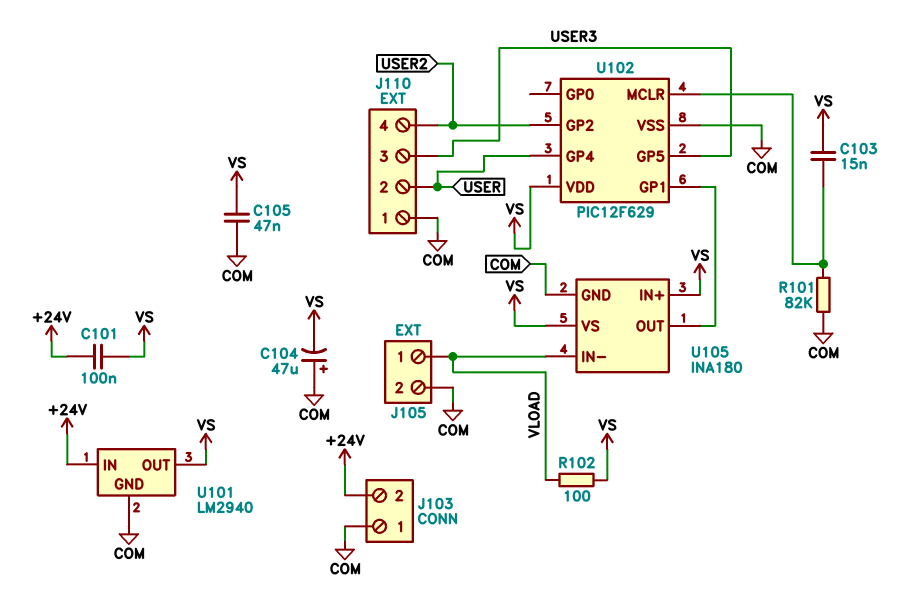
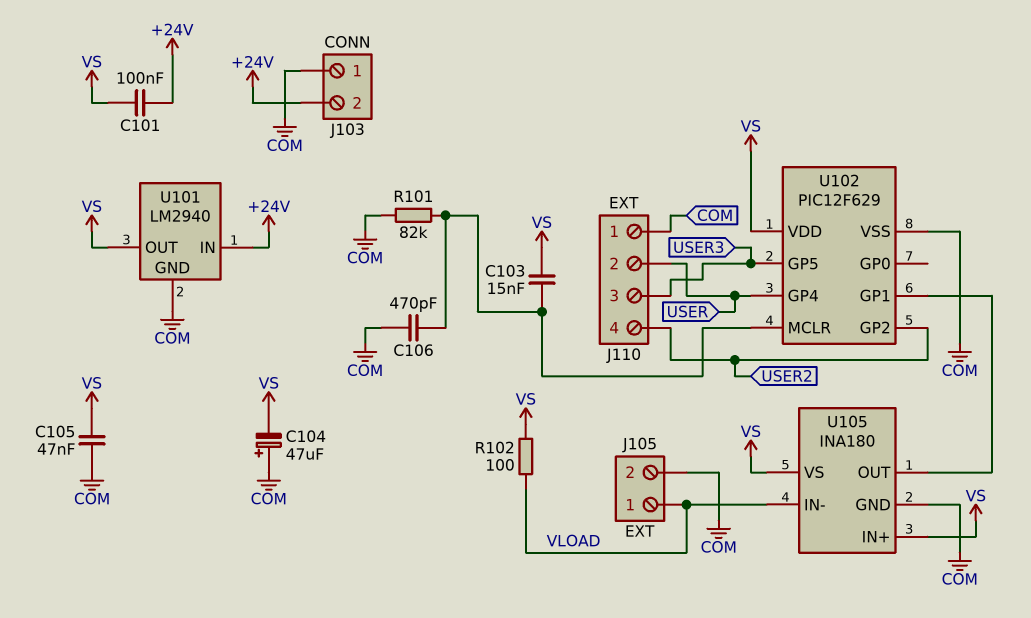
C106: none -> 470pF (COM, U102/MCLR)

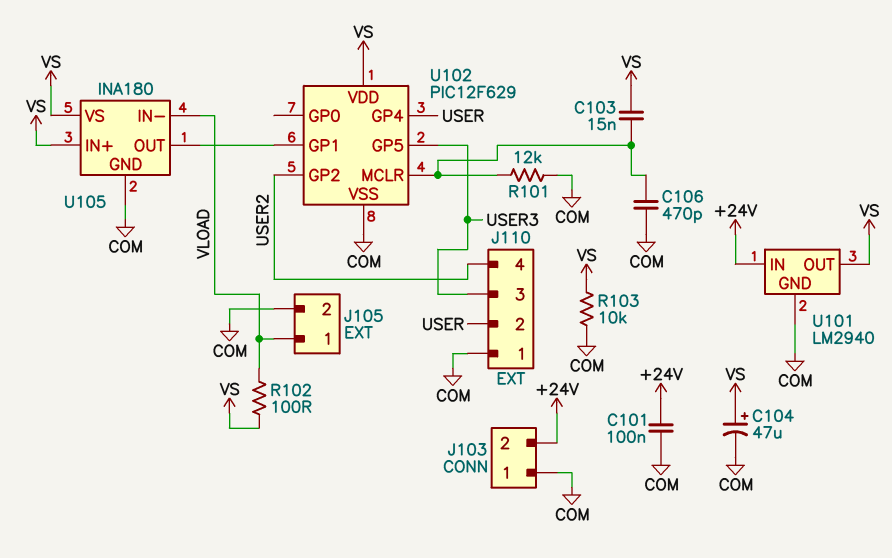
C101: 100nF (+24V, VS) -> 100nF (+24V, COM)
C104: 47uF (plus COM, minus VS) -> 47uF (plus VS, minus COM)
C105: 47nF (COM, VS) -> none
R101: 82k (COM, U102/MCLR) -> 12k (COM, U102/MCLR)
R103: none -> 10k (COM, VS)

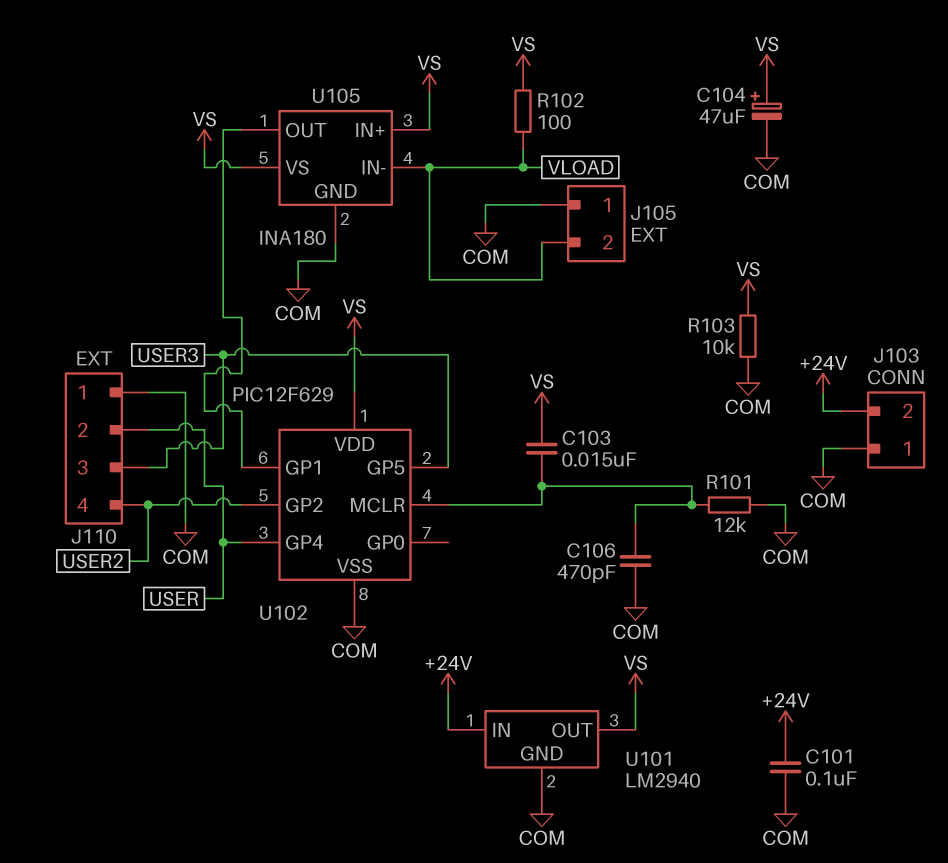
J105 pin 1: VLOAD -> COM
J105 pin 2: COM -> VLOAD

